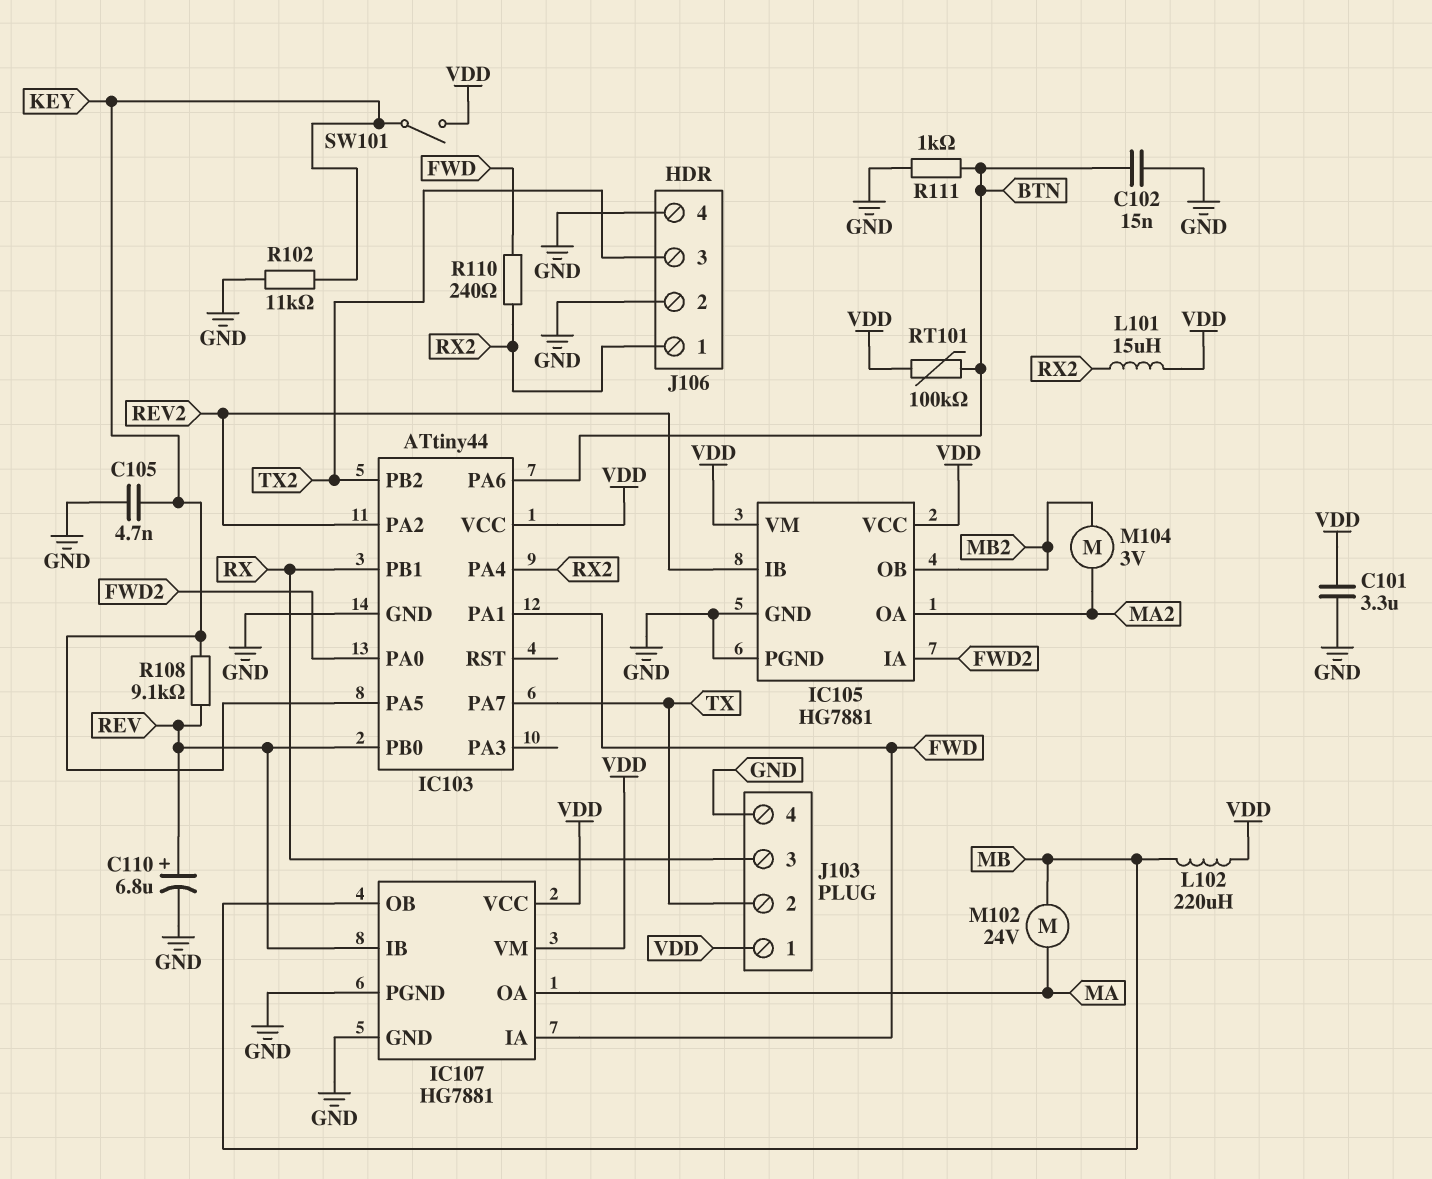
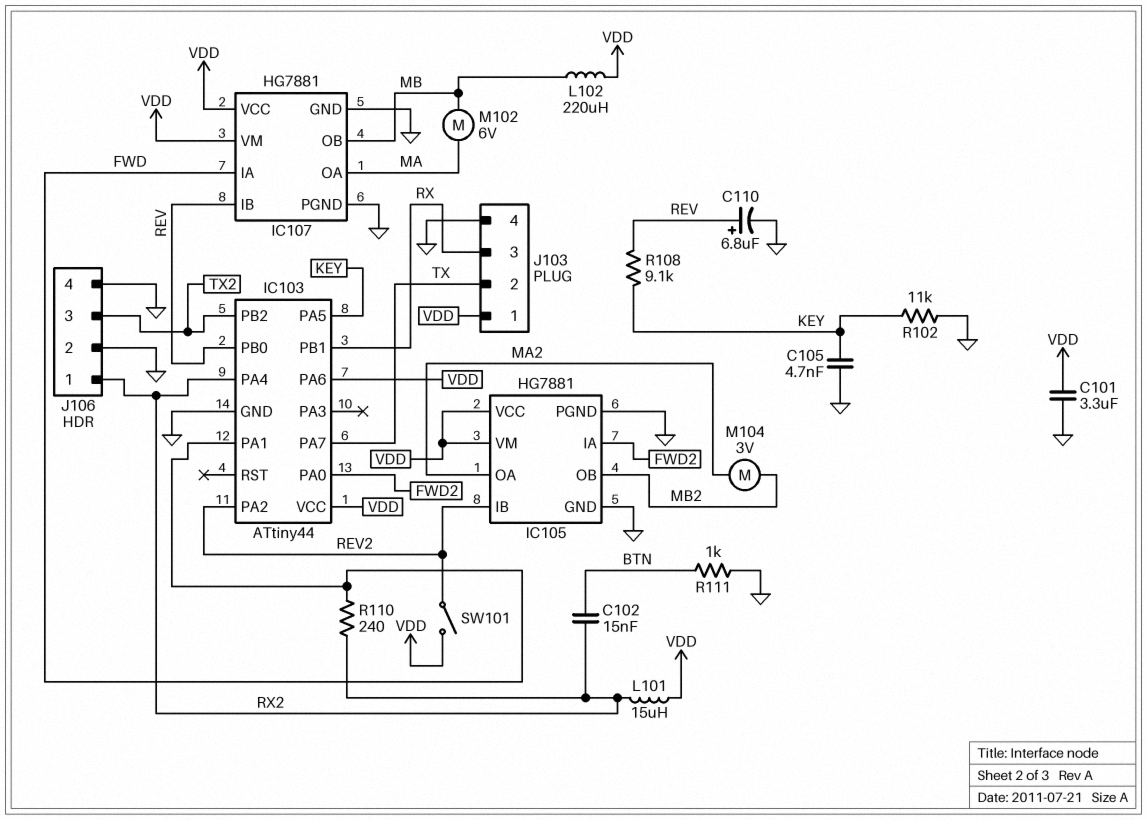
C102: 15nF (BTN, GND) -> 15nF (BTN, RX2)
IC103 pin PA6: BTN -> VDD
M102: motor 24V (MA, MB) -> motor 6V (MA, MB)
RT101: 100k (BTN, VDD) -> none
SW101: switch (KEY, VDD) -> switch (REV2, VDD)

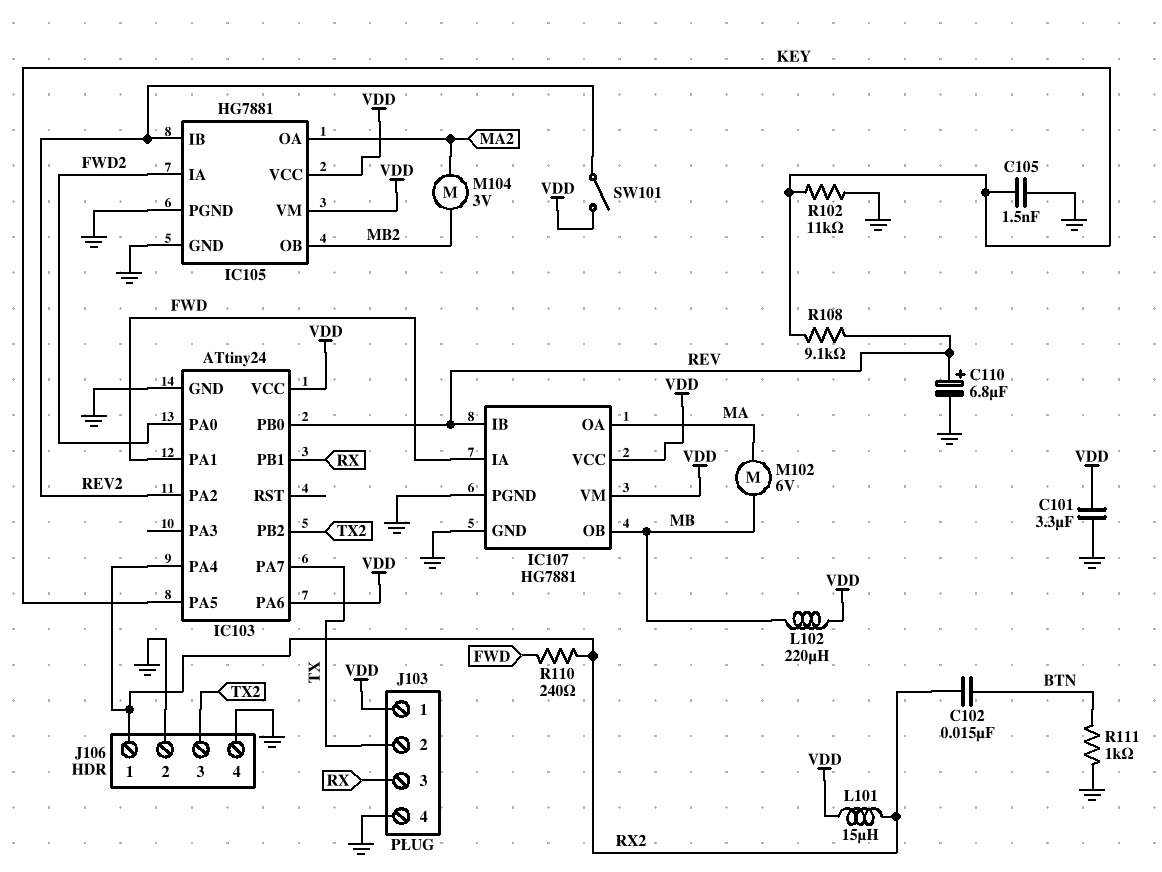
C105: 4.7nF (GND, KEY) -> 1.5nF (GND, KEY)
IC103: ATtiny44 -> ATtiny24

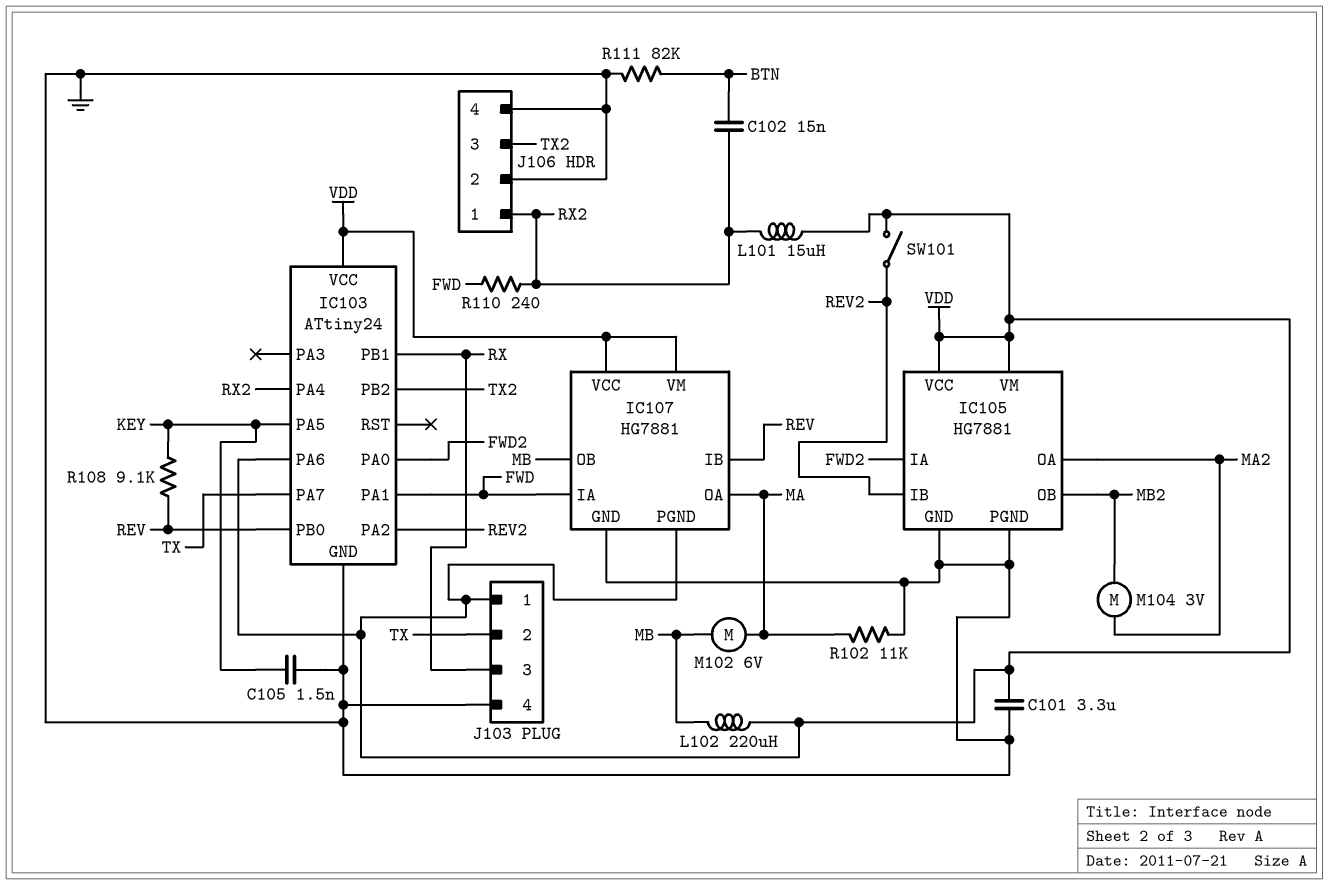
C110: 6.8uF (plus REV, minus GND) -> none
IC107 pin PGND: GND -> VDD
R102: 11k (GND, KEY) -> 11k (GND, MA)
R111: 1k (BTN, GND) -> 82k (BTN, GND)

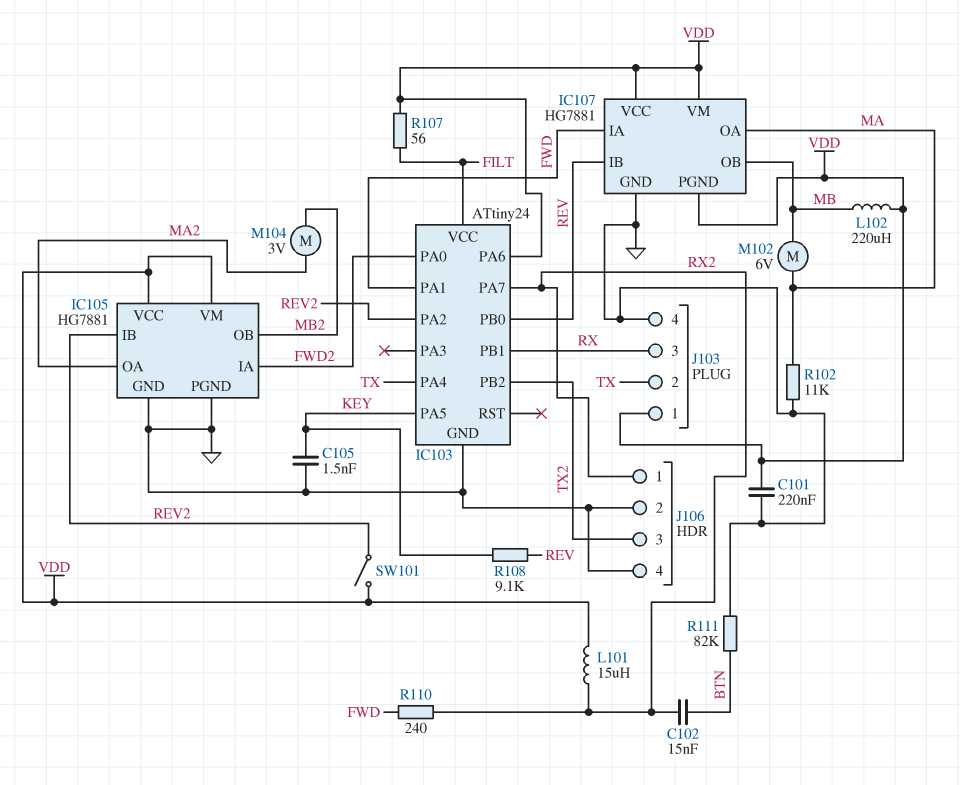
C101: 3.3uF (GND, VDD) -> 220nF (GND, VDD)
IC103 pin PA4: RX2 -> TX
IC103 pin PA7: TX -> RX2
IC103 pin VCC: VDD -> FILT
R107: none -> 56 (FILT, VDD)

